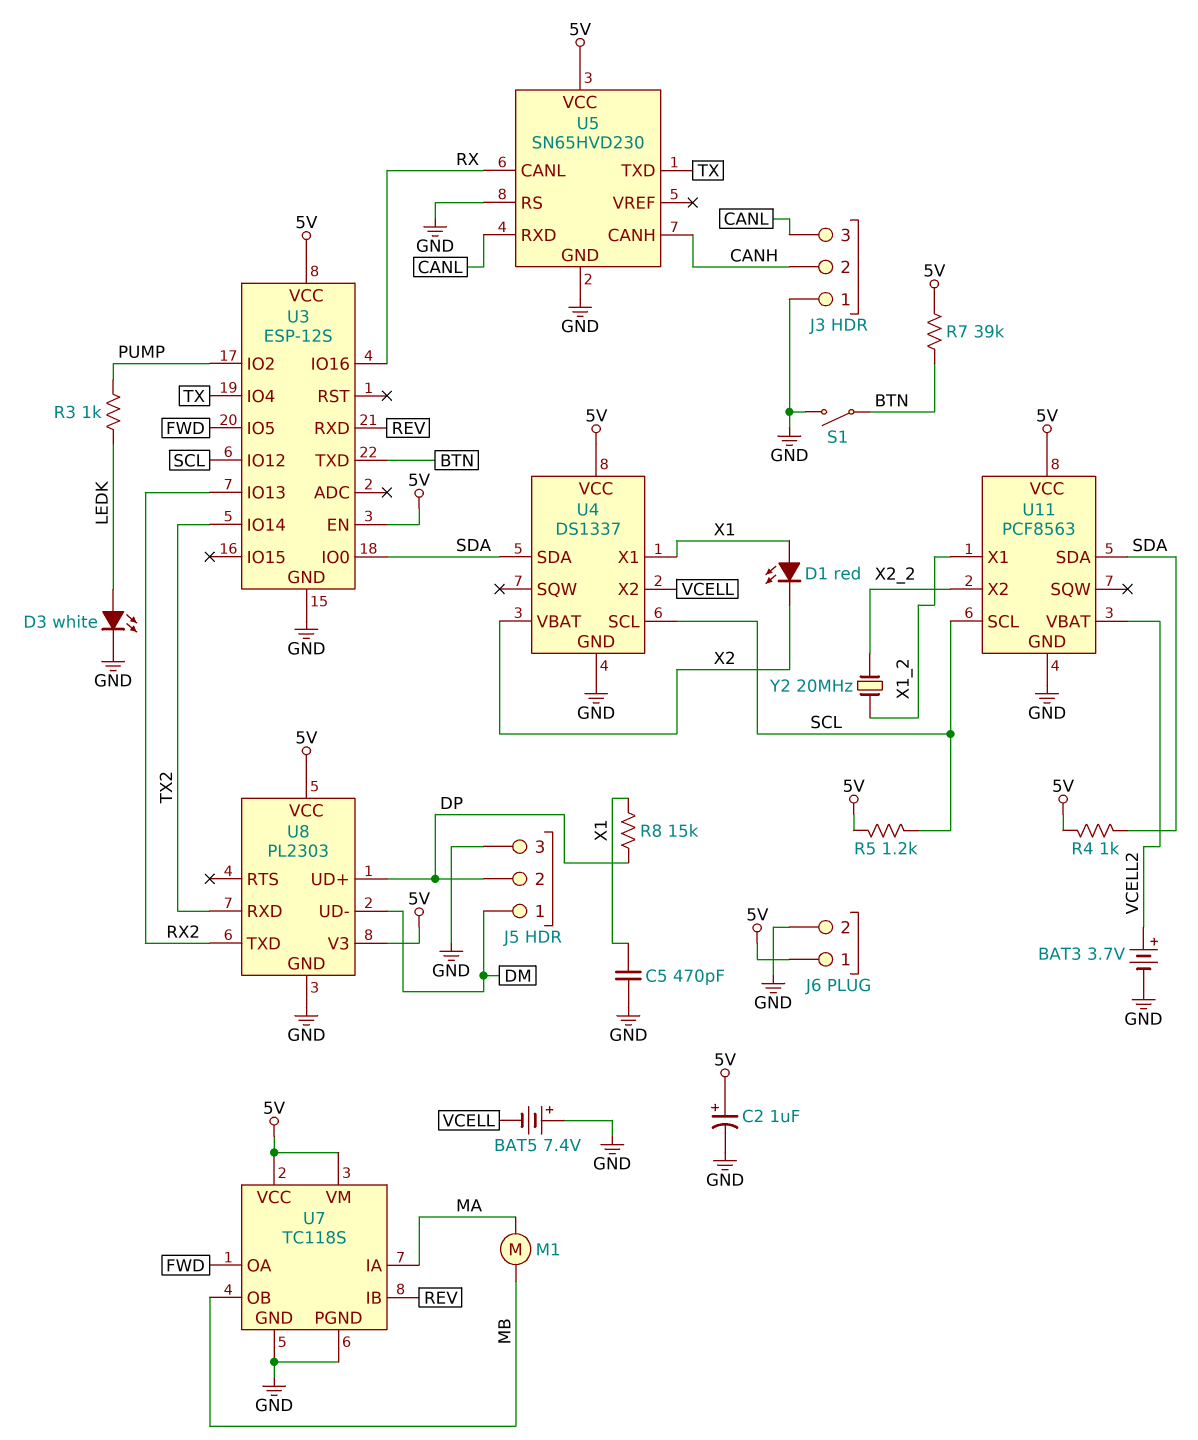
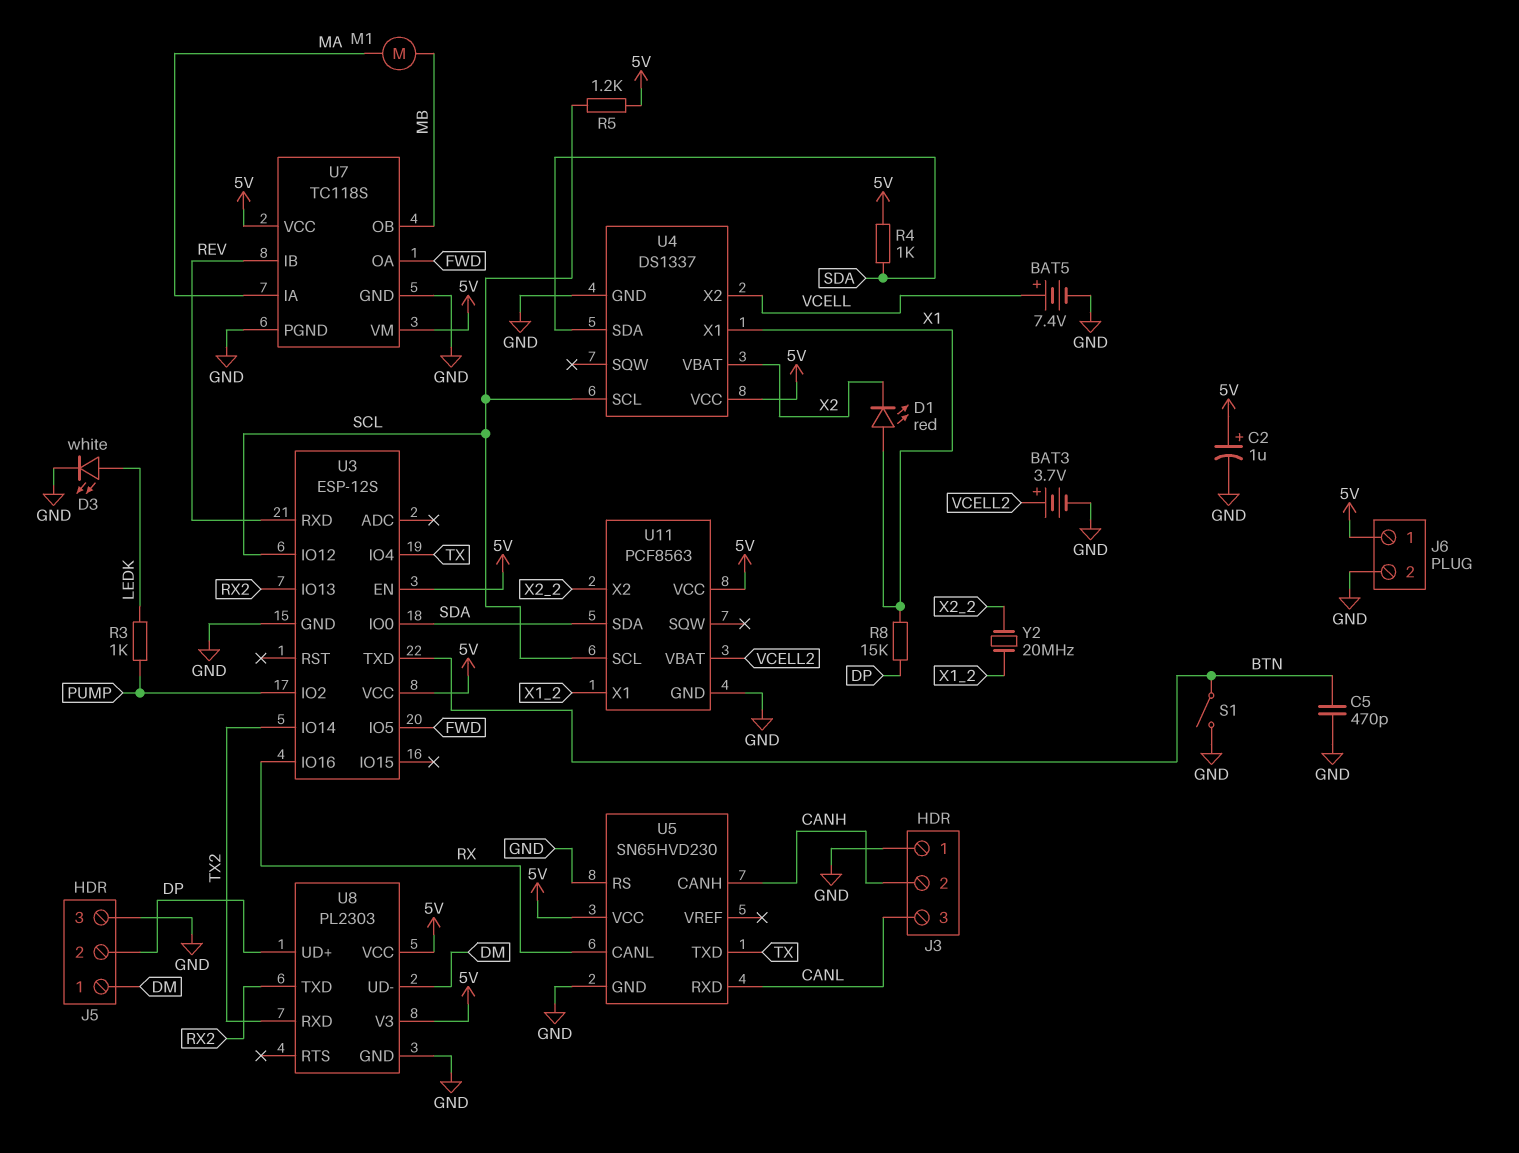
BAT5: 7.4V (plus GND, minus VCELL) -> 7.4V (plus VCELL, minus GND)
C5: 470pF (GND, X1) -> 470pF (BTN, GND)
R7: 39k (5V, BTN) -> none

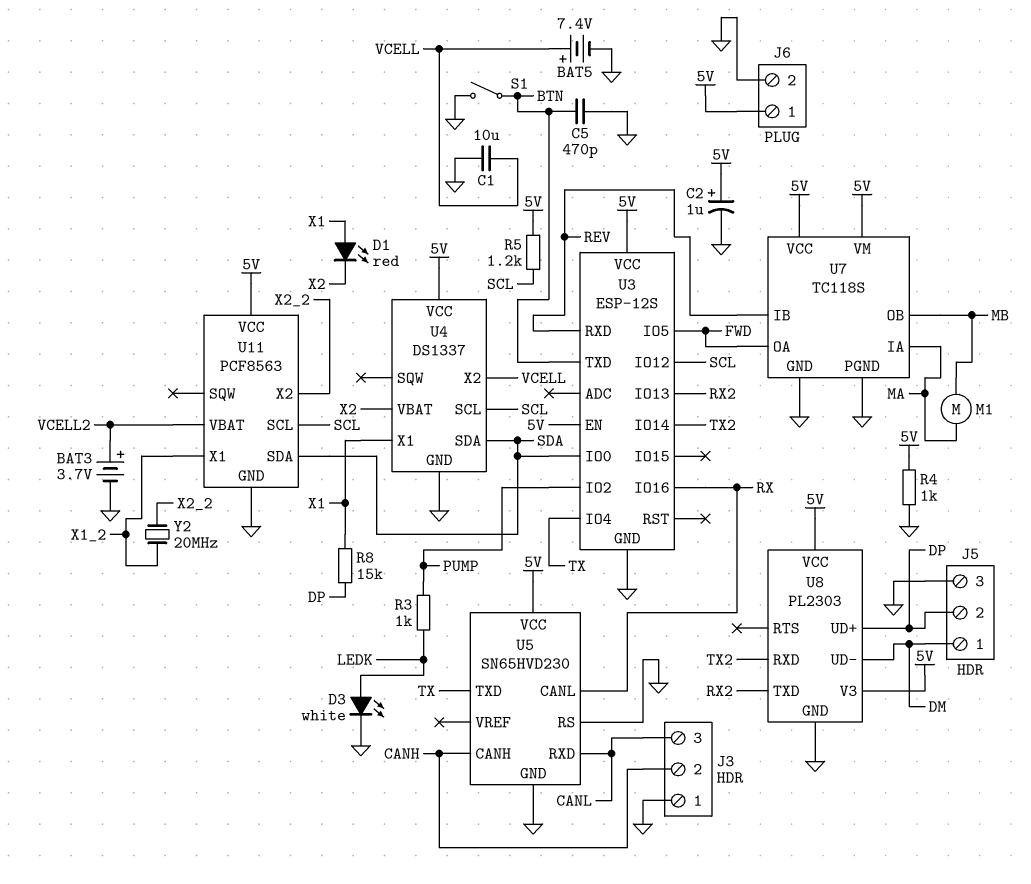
C1: none -> 10uF (GND, VCELL)
R4: 1k (5V, SDA) -> 1k (5V, GND)

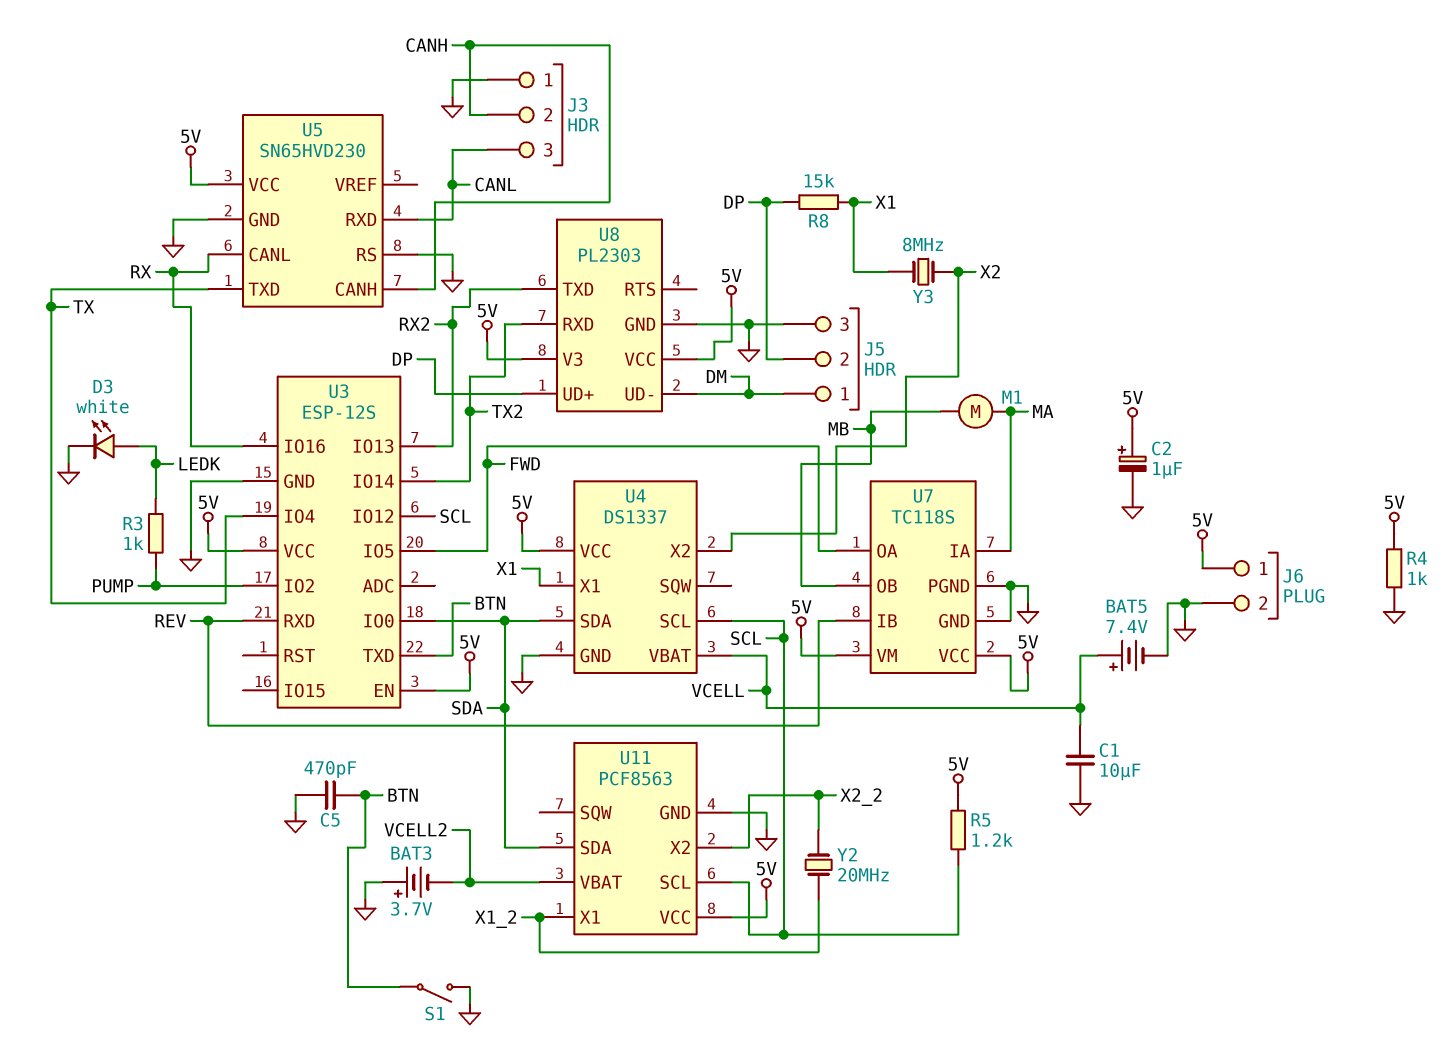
BAT3: 3.7V (plus VCELL2, minus GND) -> 3.7V (plus GND, minus VCELL2)
D1: LED red (A X1, K X2) -> none
U4 pin VBAT: X2 -> VCELL
U4 pin X2: VCELL -> X2
Y3: none -> 8MHz (X1, X2)

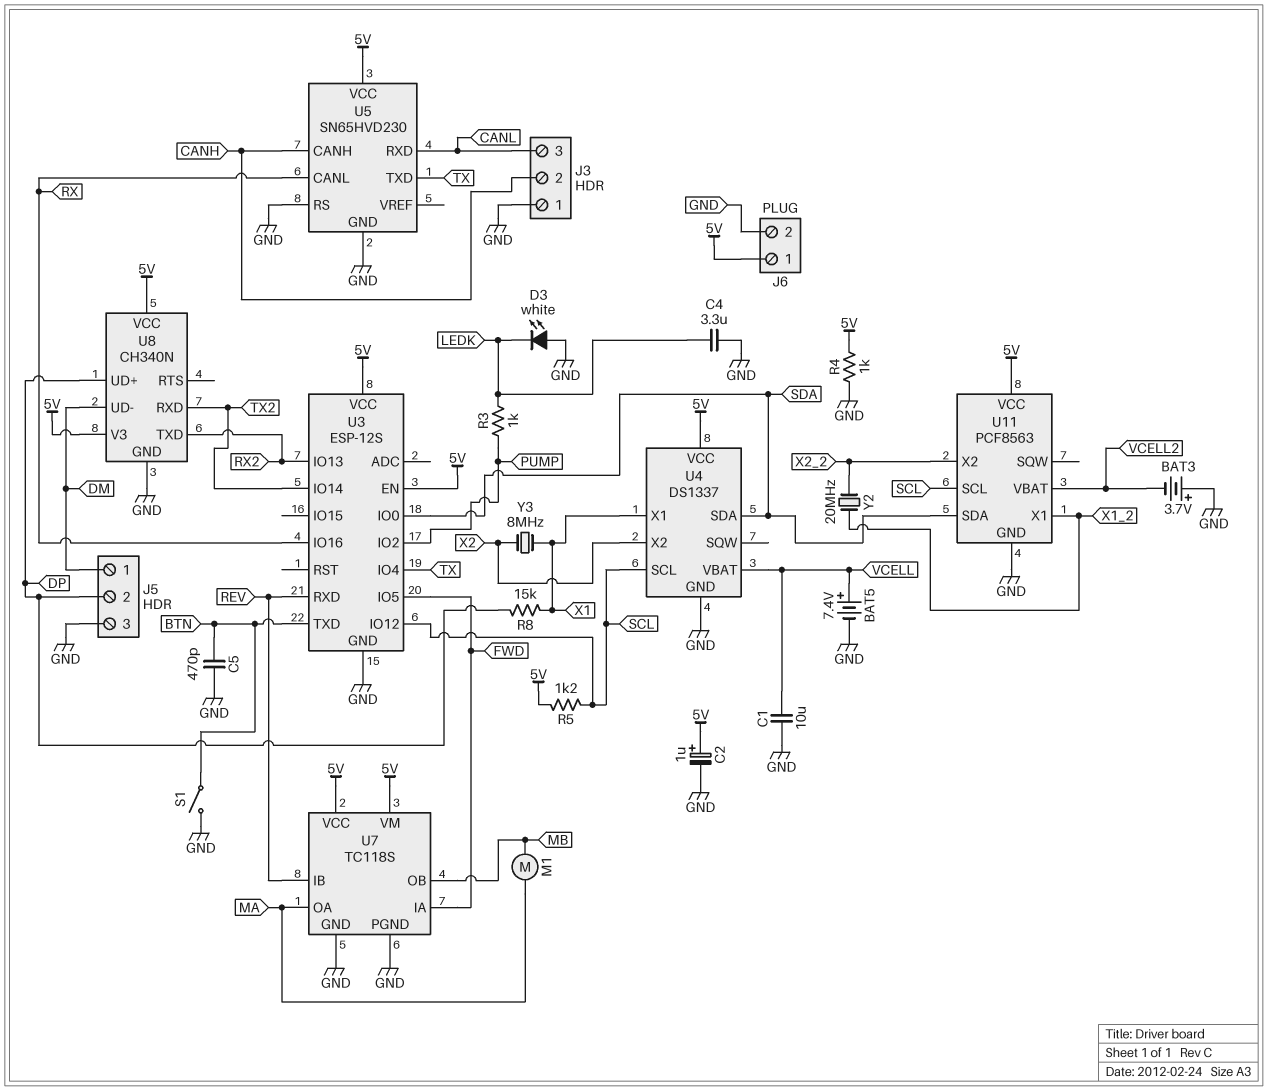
C4: none -> 3.3uF (GND, LEDK)
D3: LED white (A LEDK, K GND) -> LED white (A GND, K LEDK)
U7 pin IA: MA -> FWD
U7 pin OA: FWD -> MA
U8: PL2303 -> CH340N

